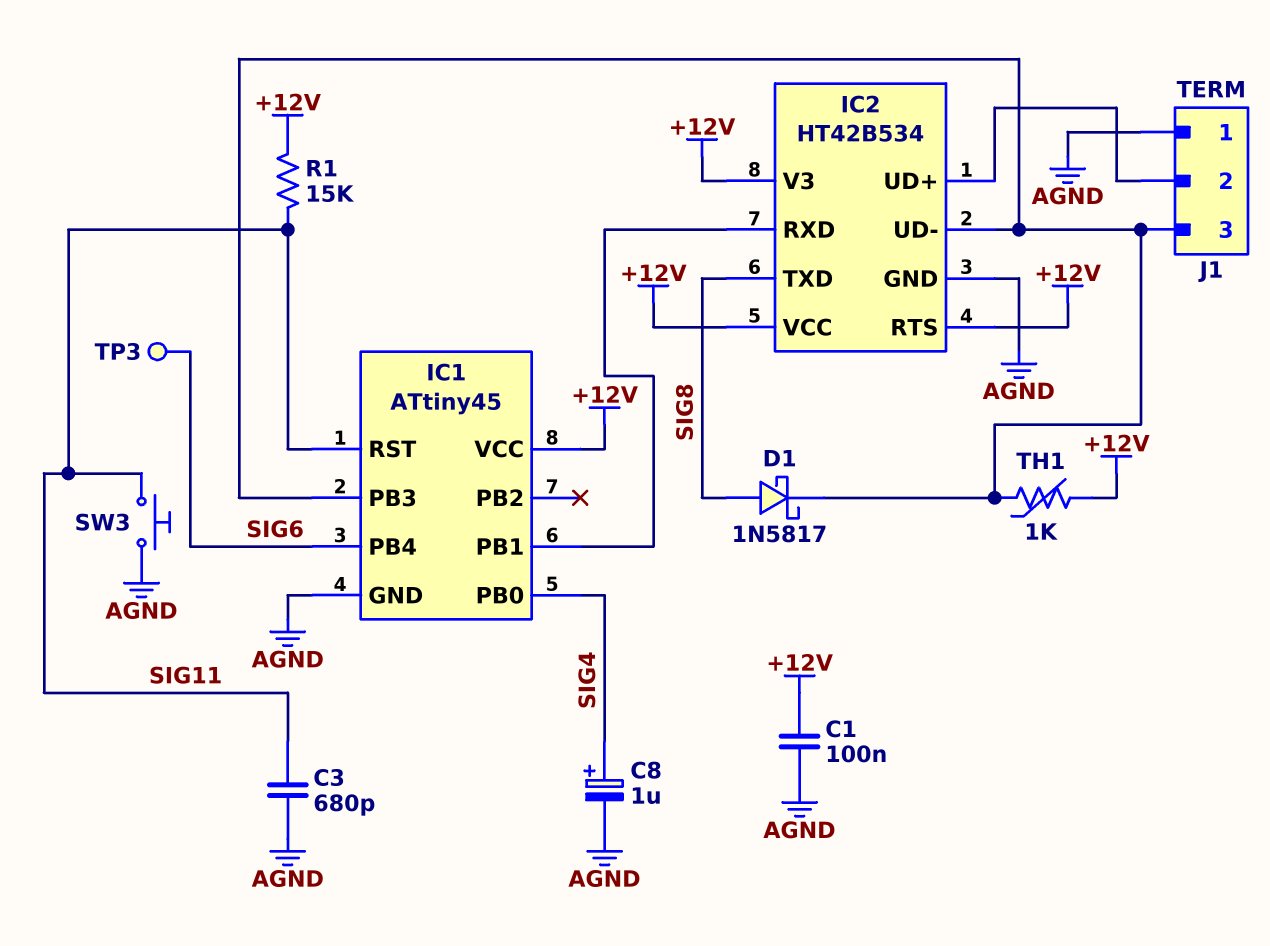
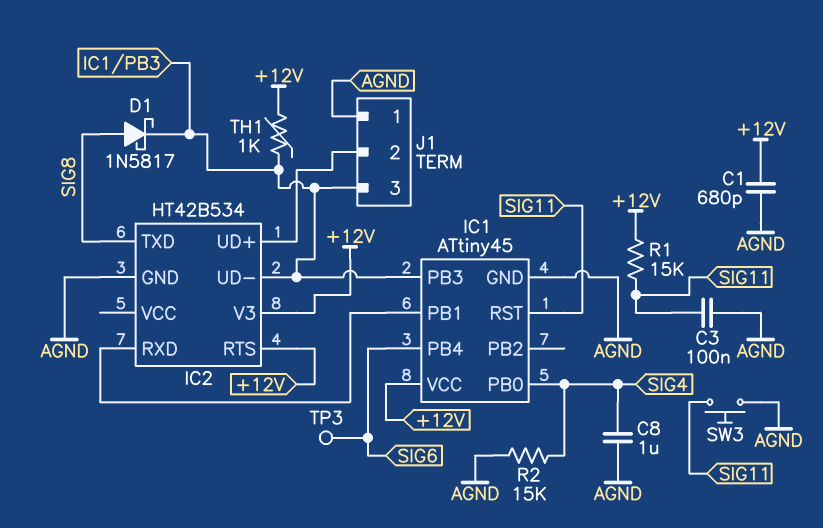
C1: 100nF (+12V, AGND) -> 680pF (+12V, AGND)
C3: 680pF (AGND, SIG11) -> 100nF (AGND, SIG11)
C8: 1uF (plus SIG4, minus AGND) -> 1uF (AGND, SIG4)
IC2 pin VCC: +12V -> none
R2: none -> 15k (AGND, SIG4)

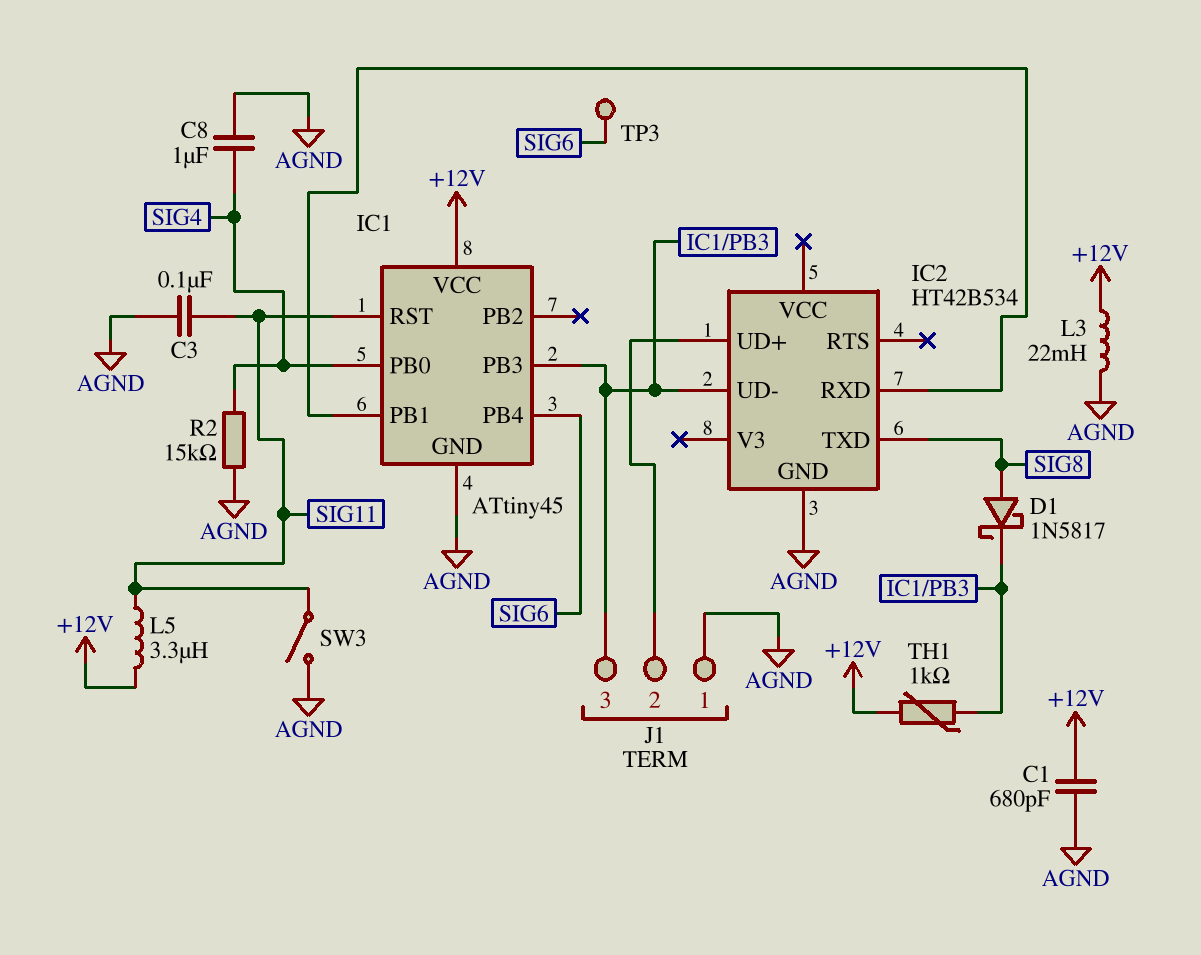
IC2 pin RTS: +12V -> none
IC2 pin V3: +12V -> none
L3: none -> 22mH (+12V, AGND)
L5: none -> 3.3uH (+12V, SIG11)
R1: 15k (+12V, SIG11) -> none
SW3: button (AGND, SIG11) -> switch (AGND, SIG11)

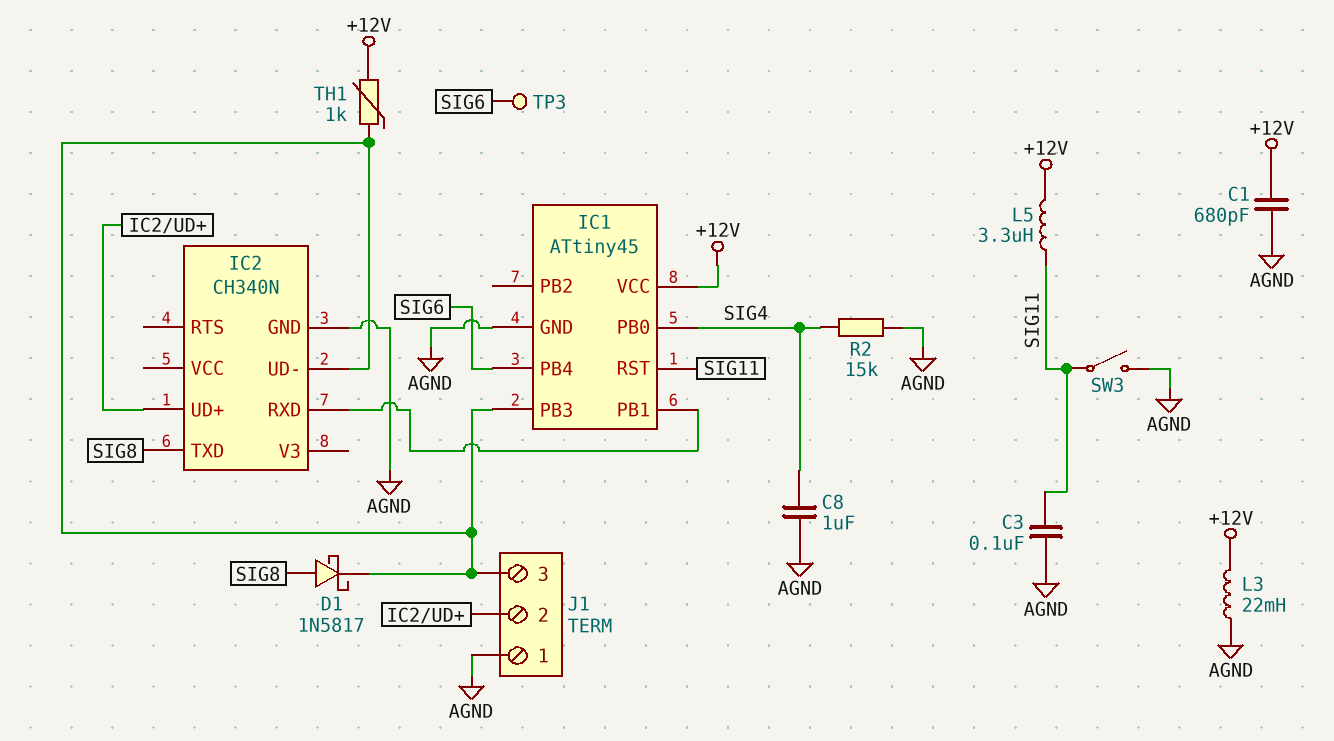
IC2: HT42B534 -> CH340N

